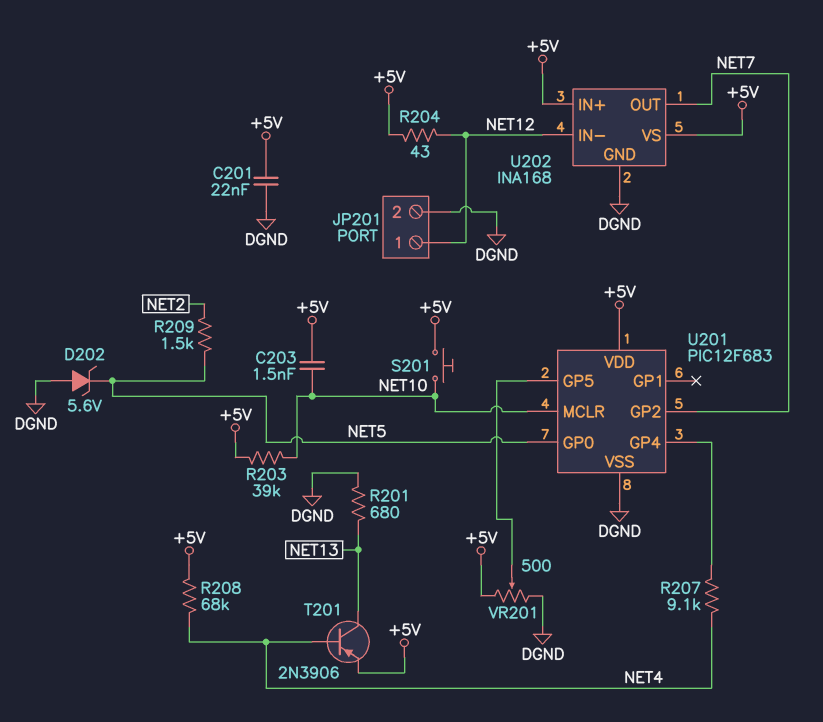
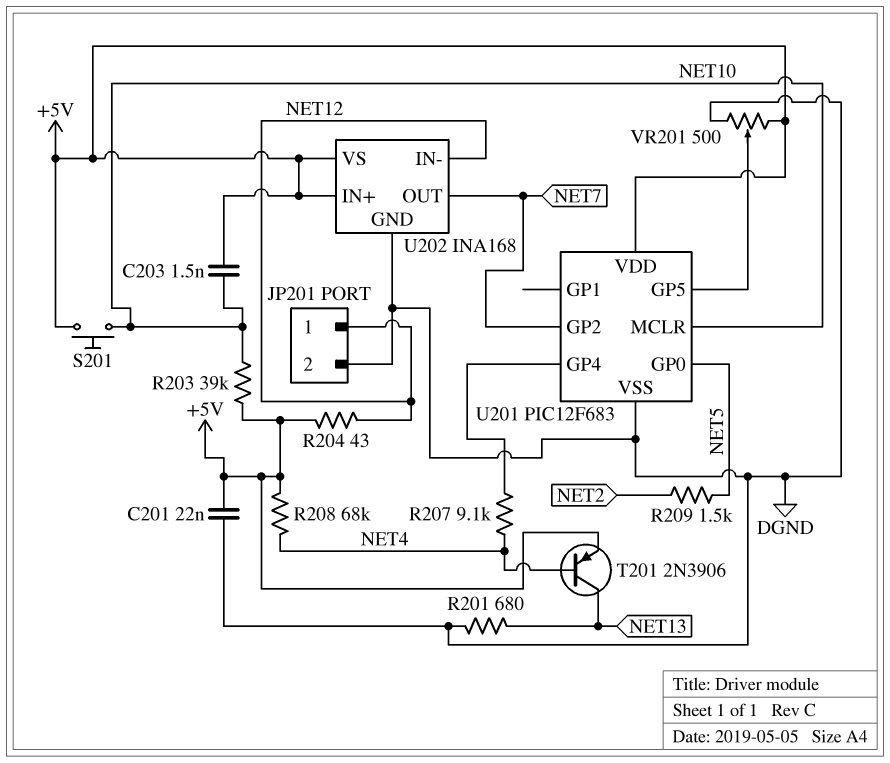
D202: zener 5.6V (A DGND, K NET5) -> none

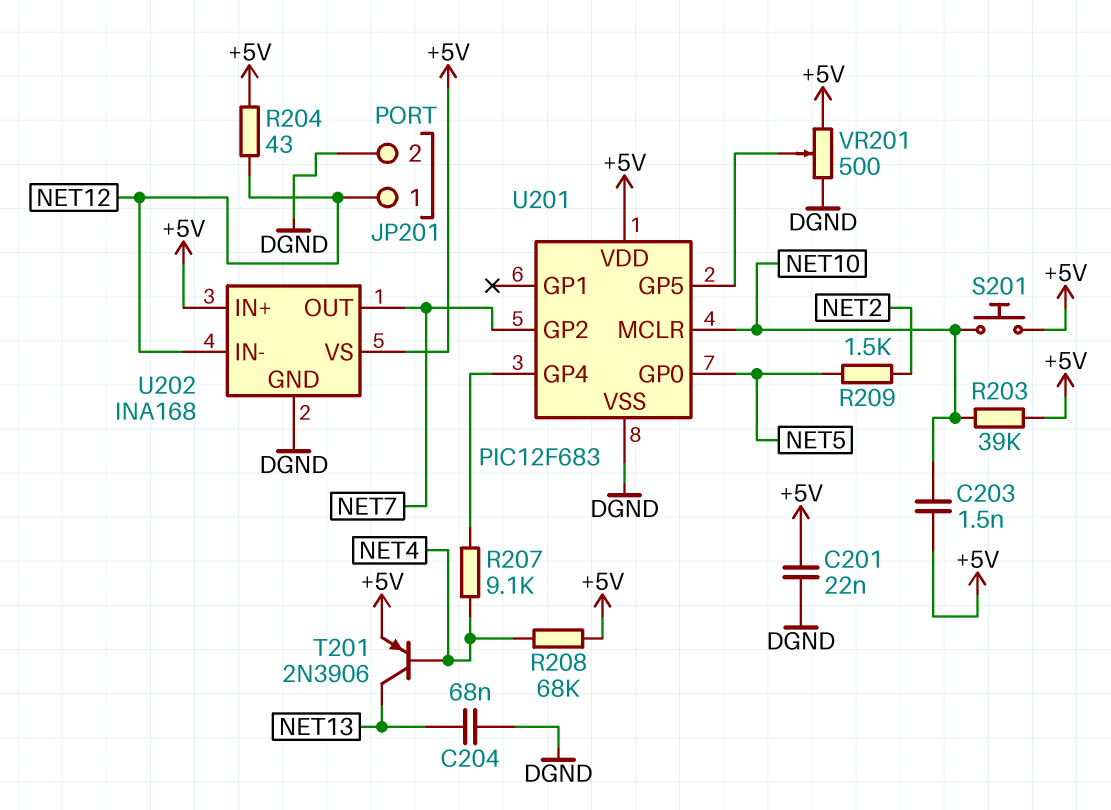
C204: none -> 68nF (DGND, NET13)
R201: 680 (DGND, NET13) -> none

